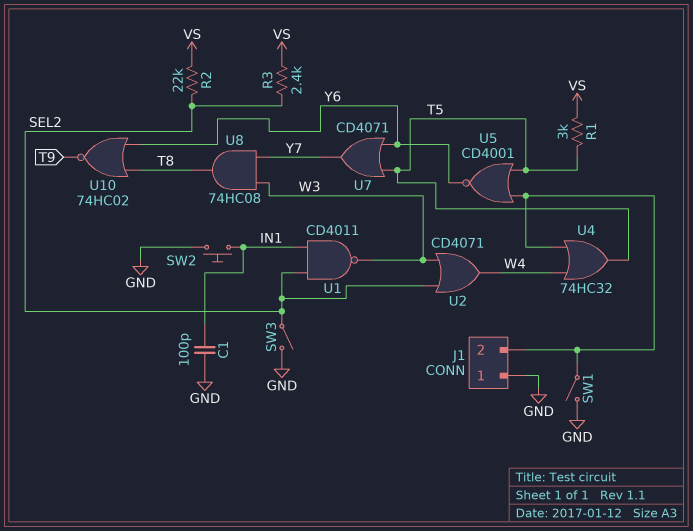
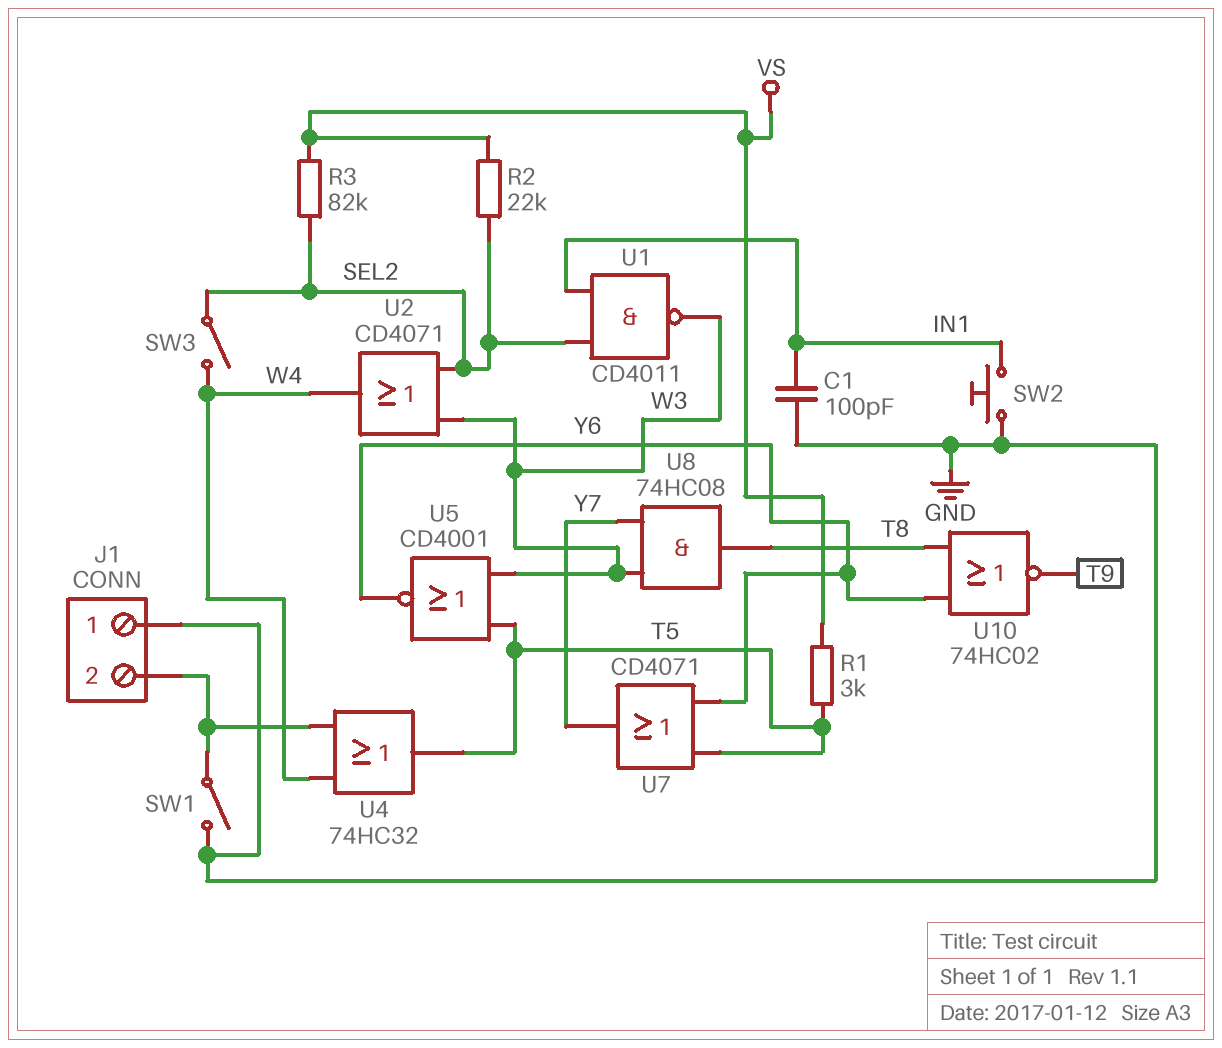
R3: 2.4k (SEL2, VS) -> 82k (SEL2, VS)
SW3: switch (GND, SEL2) -> switch (SEL2, W4)
U5: NOR CD4001 (in J1/2, in T5, out Y6) -> NOR CD4001 (in T5, in W3, out Y6)

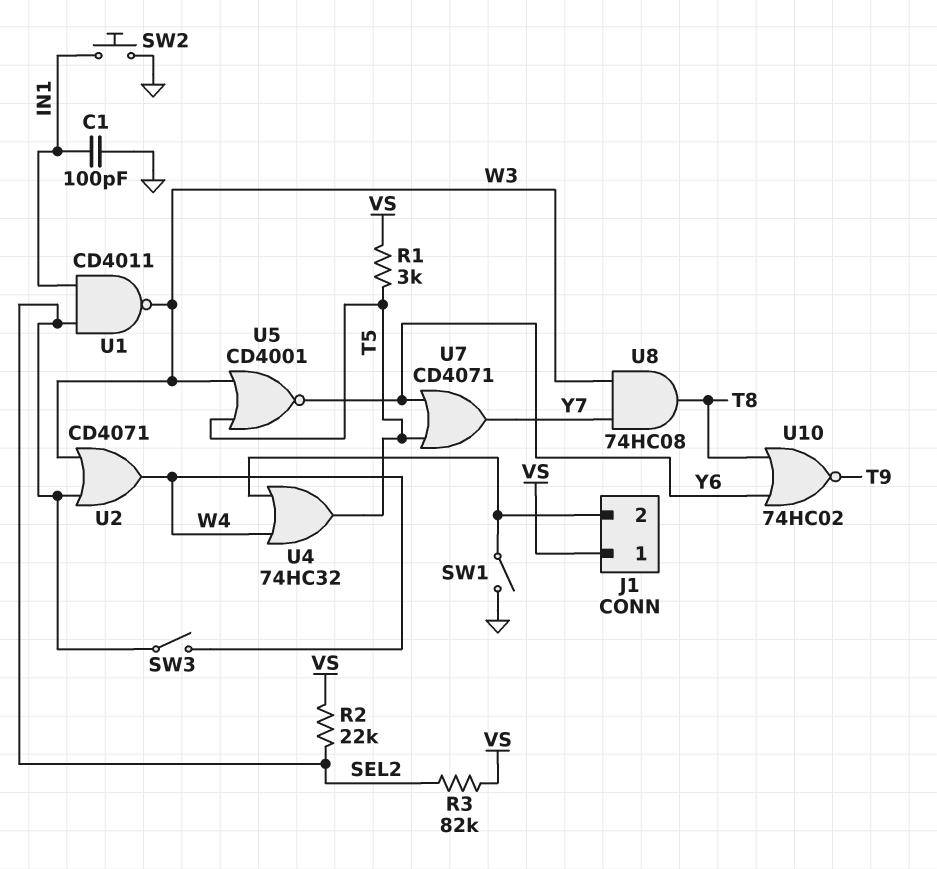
J1 pin 1: GND -> VS

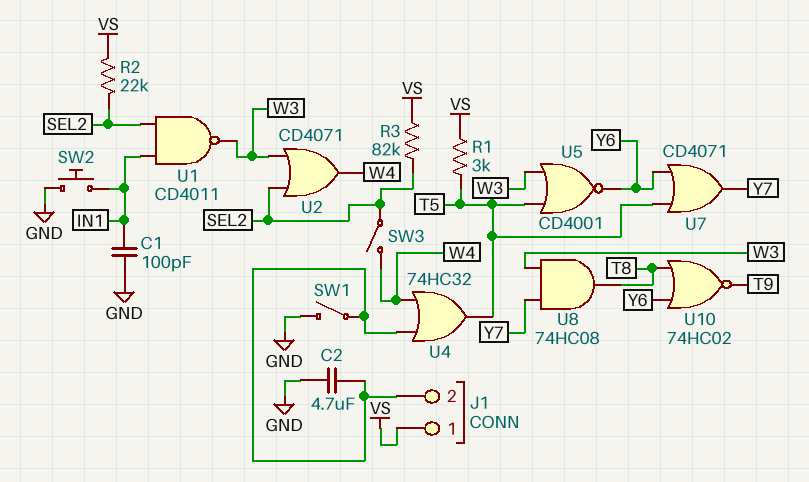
C2: none -> 4.7uF (GND, J1/2)

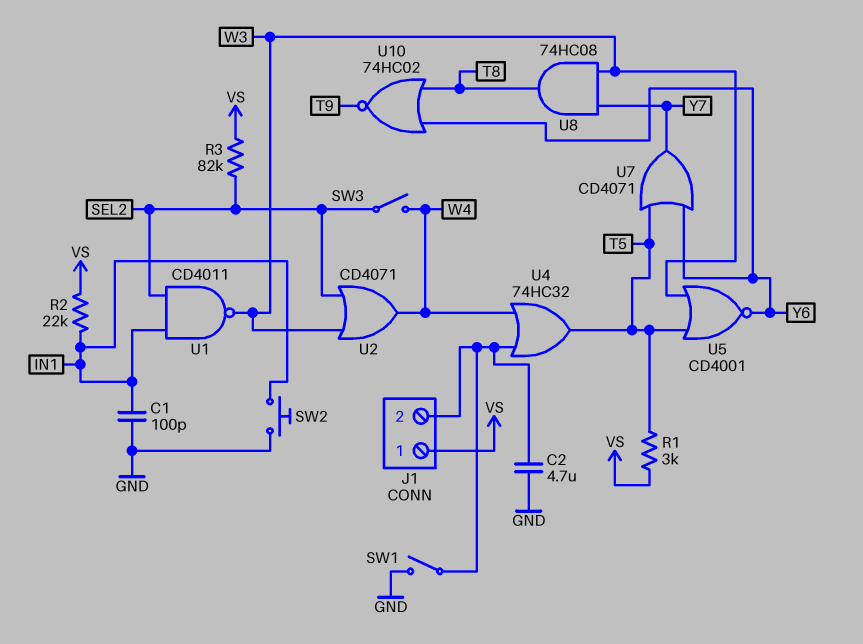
R2: 22k (SEL2, VS) -> 22k (IN1, VS)

